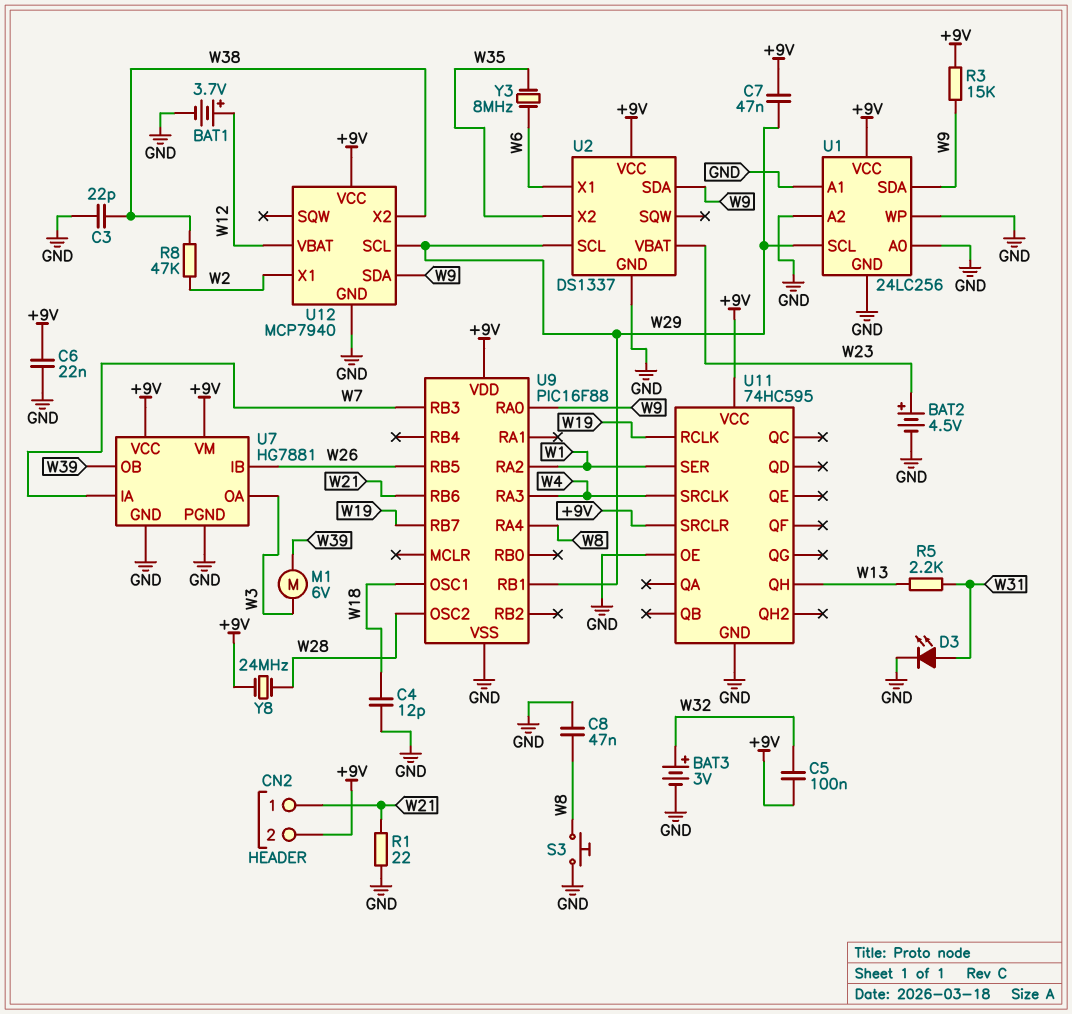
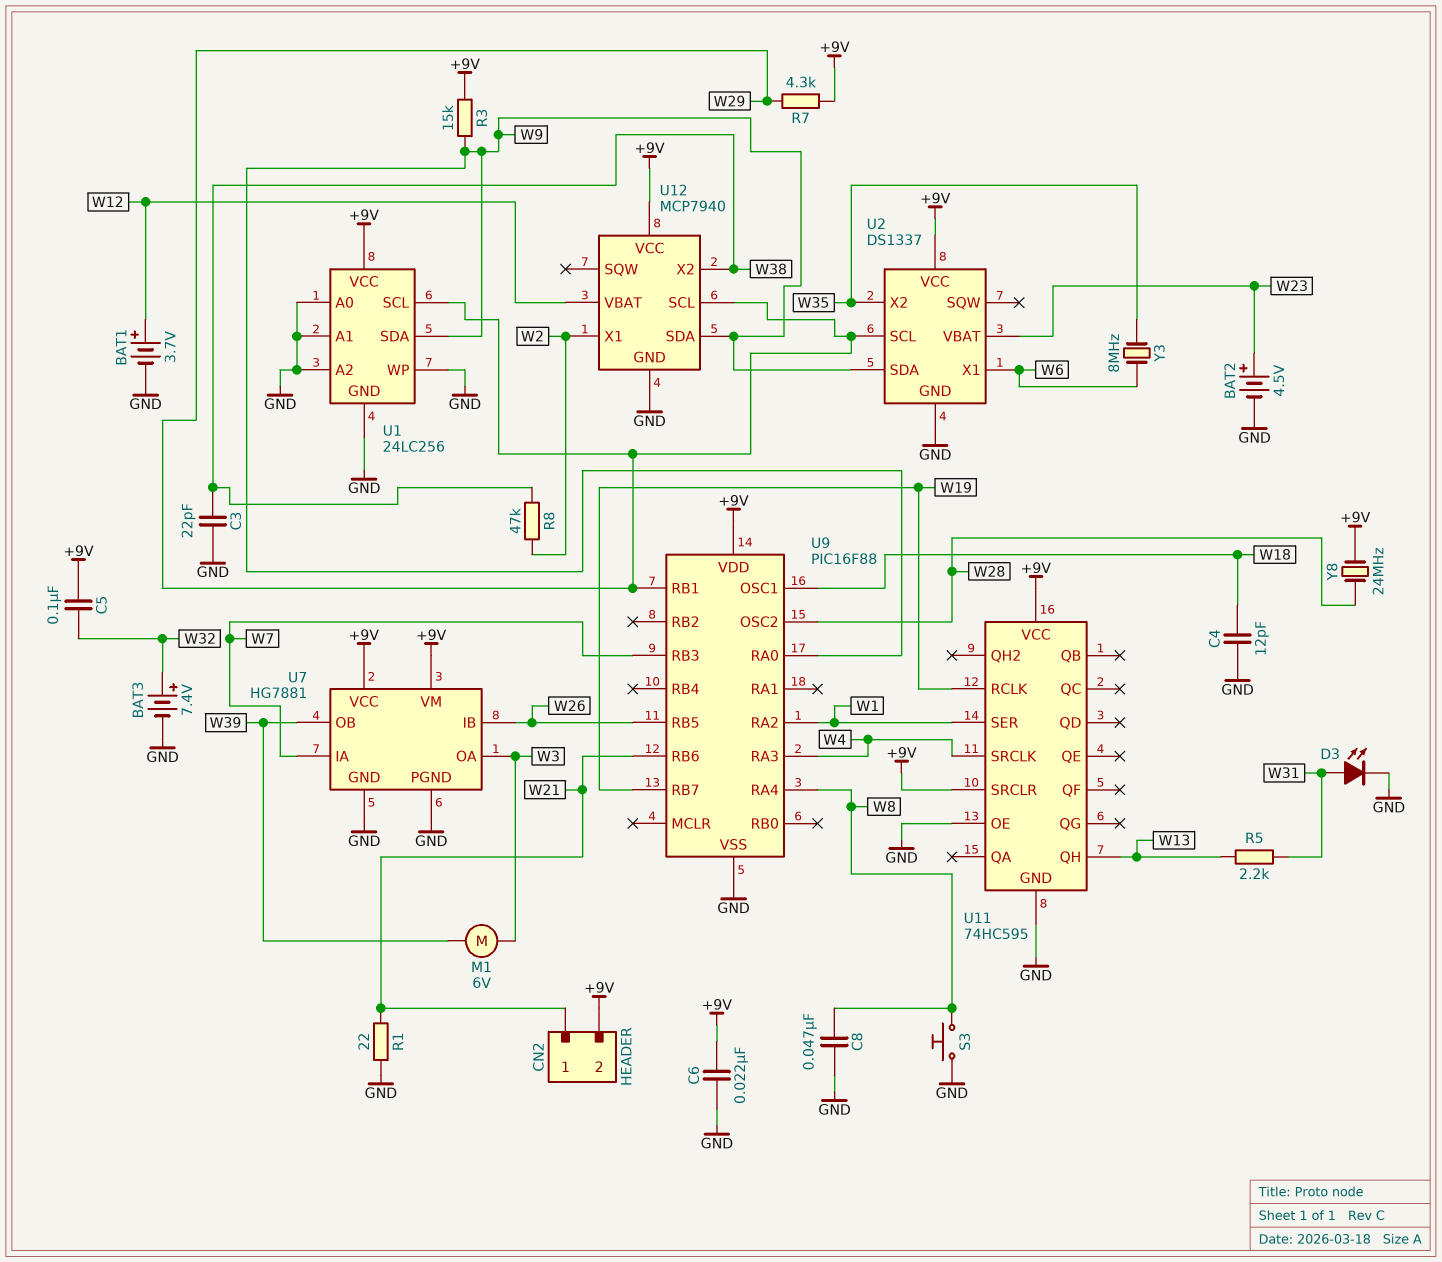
BAT3: 3V (plus W32, minus GND) -> 7.4V (plus W32, minus GND)
C7: 47nF (+9V, W29) -> none
R7: none -> 4.3k (+9V, W29)

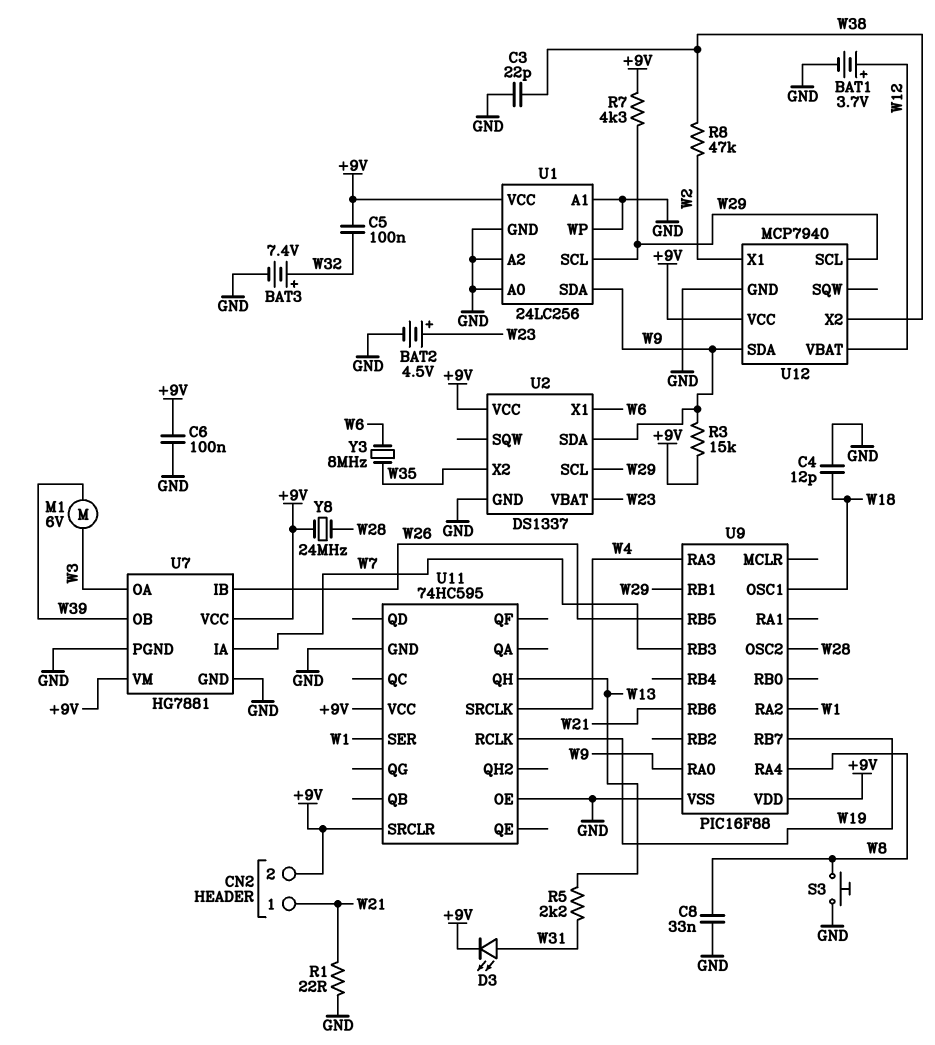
C6: 22nF (+9V, GND) -> 100nF (+9V, GND)
C8: 47nF (GND, W8) -> 33nF (GND, W8)
D3: LED (A W31, K GND) -> LED (A W31, K +9V)

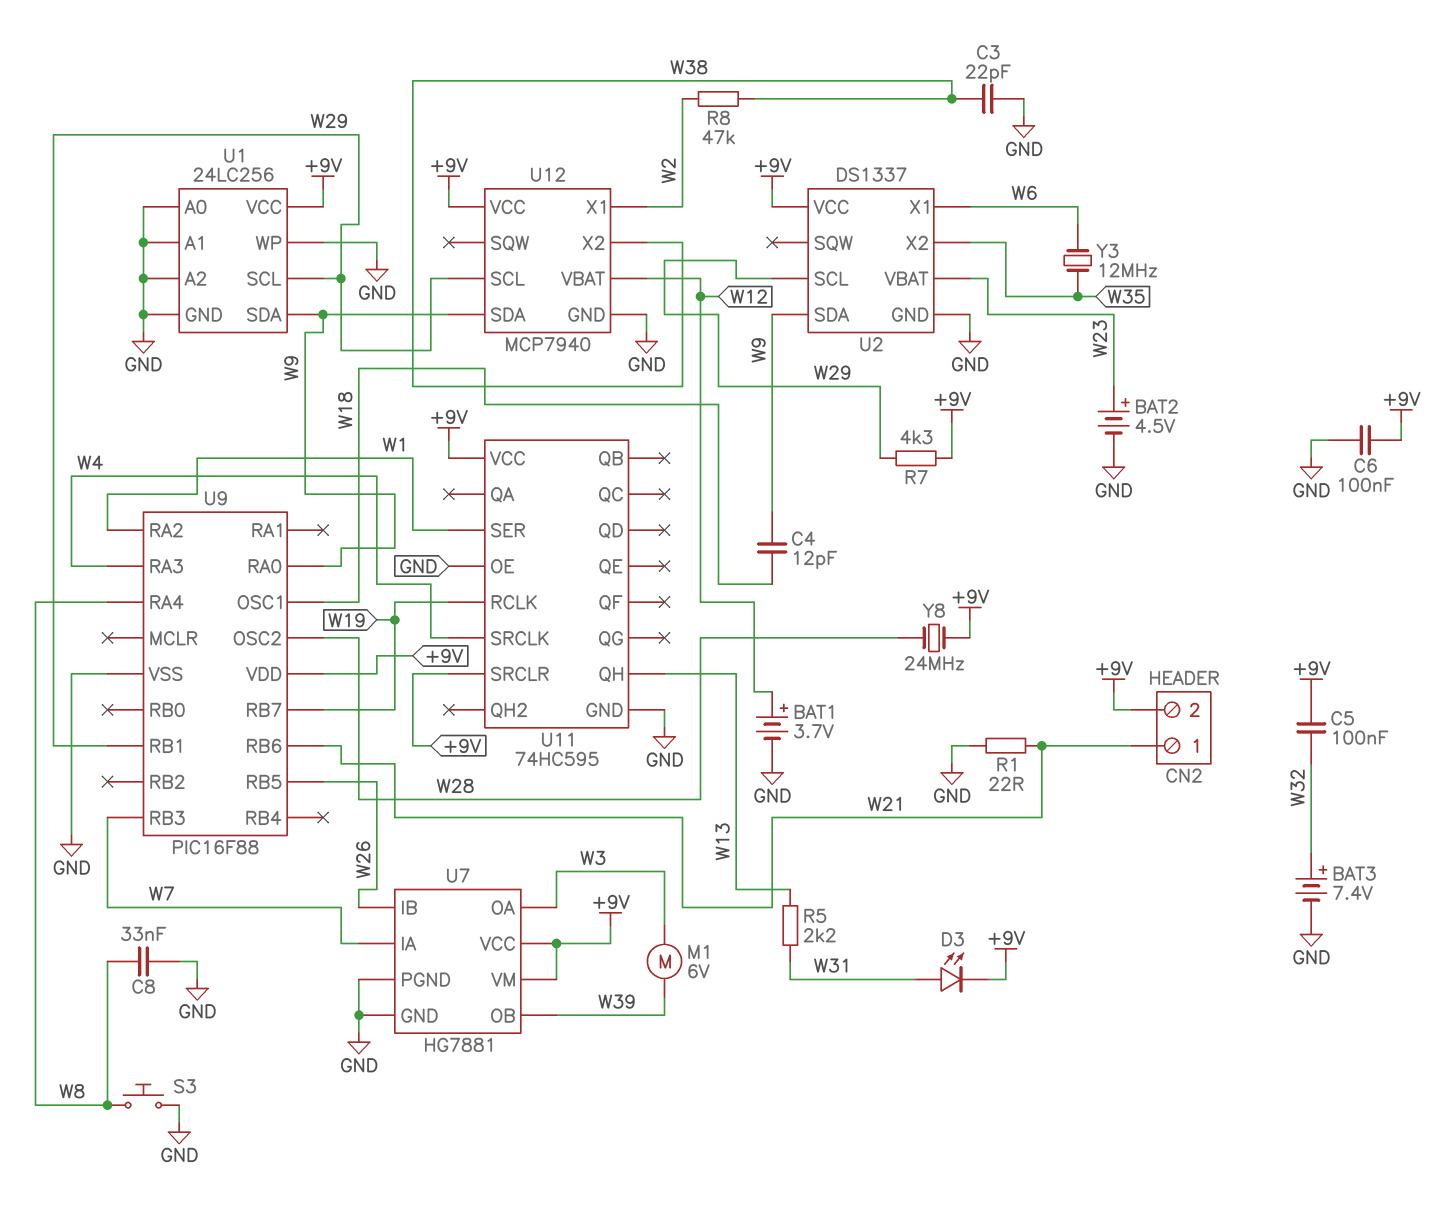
C4: 12pF (GND, W18) -> 12pF (W9, W18)
R3: 15k (+9V, W9) -> none
Y3: 8MHz (W6, W35) -> 12MHz (W6, W35)

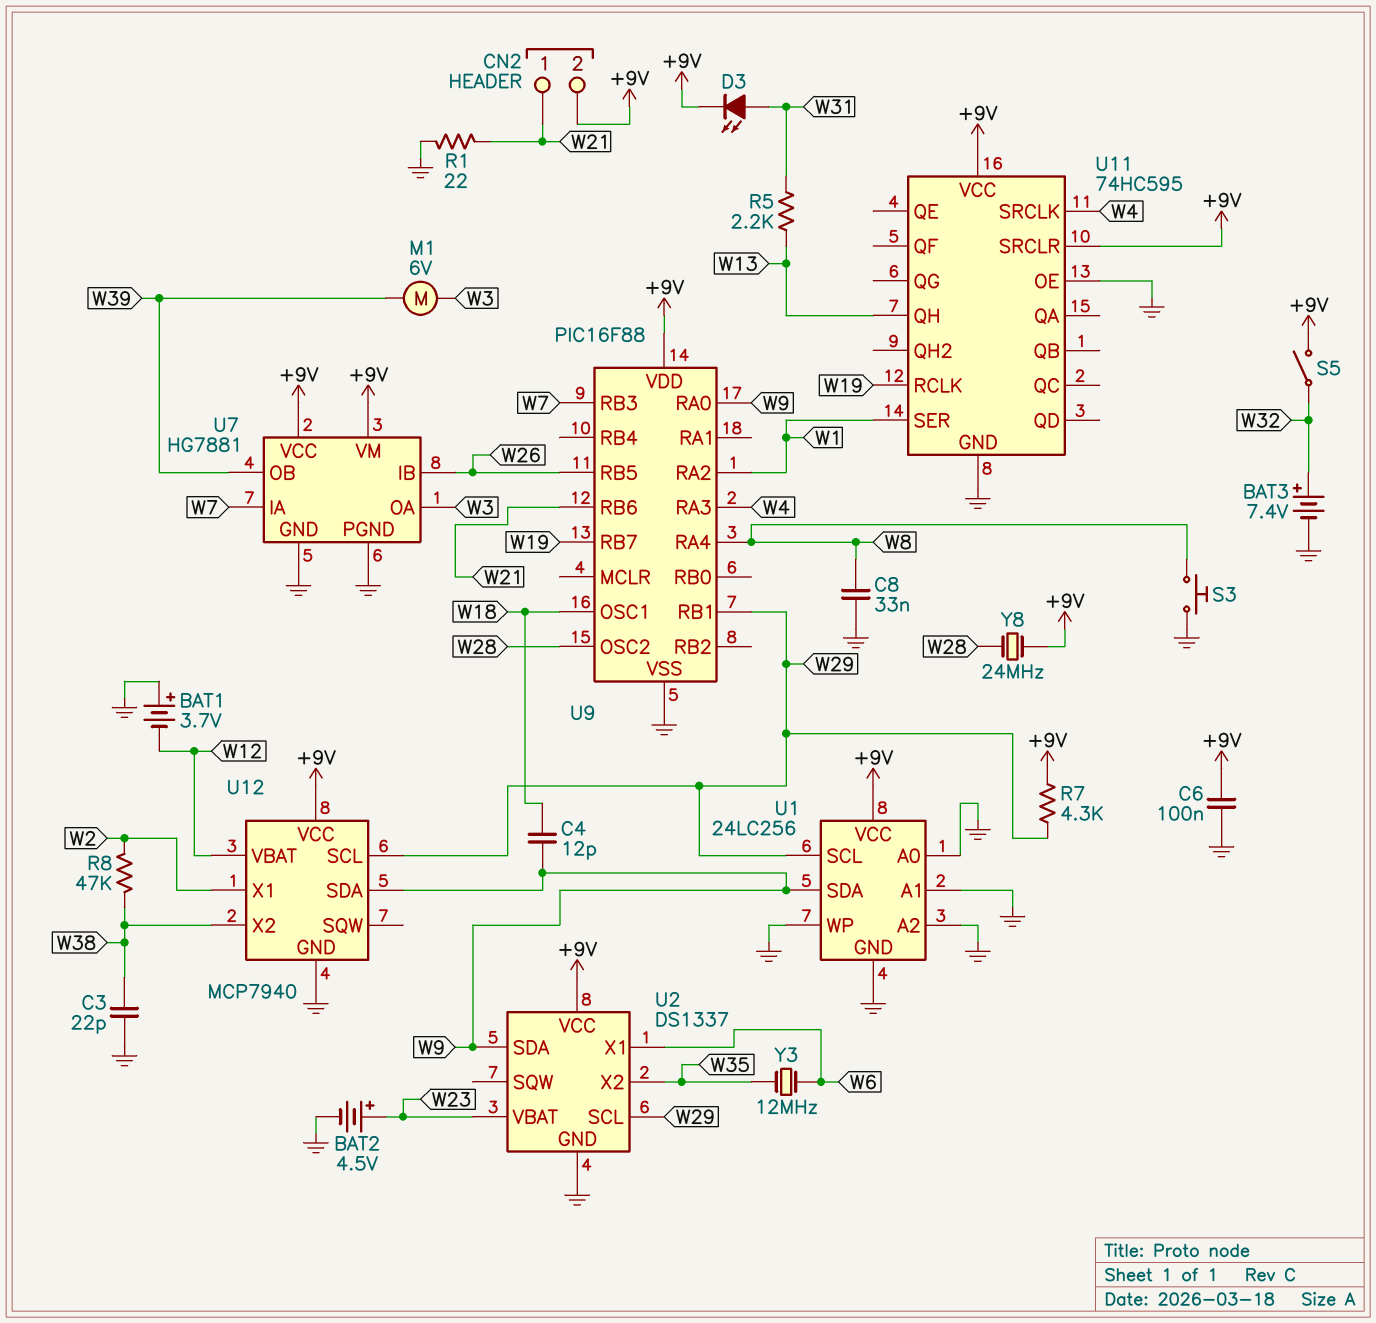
BAT1: 3.7V (plus W12, minus GND) -> 3.7V (plus GND, minus W12)
C5: 100nF (+9V, W32) -> none
S5: none -> switch (+9V, W32)

